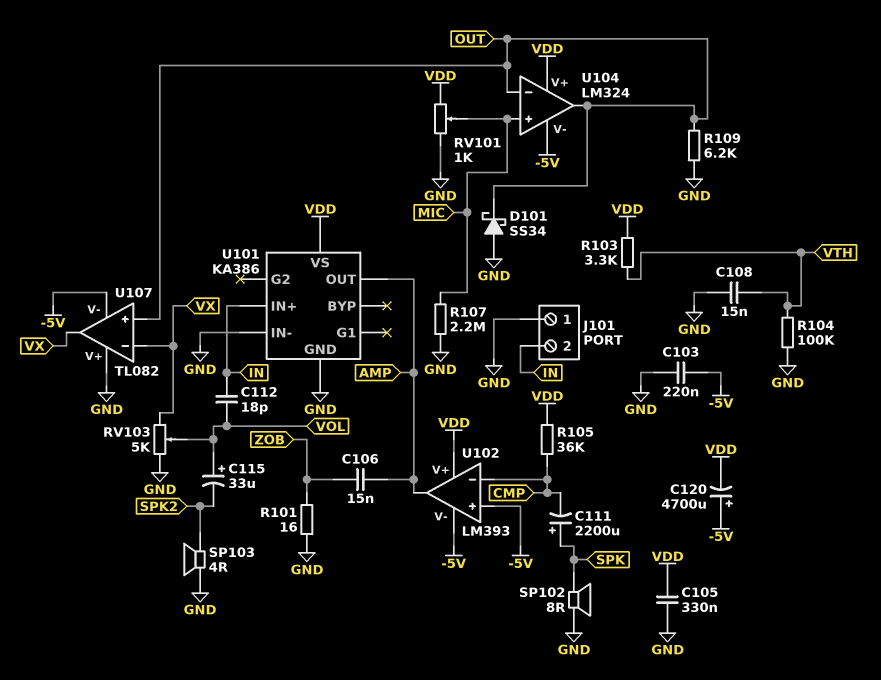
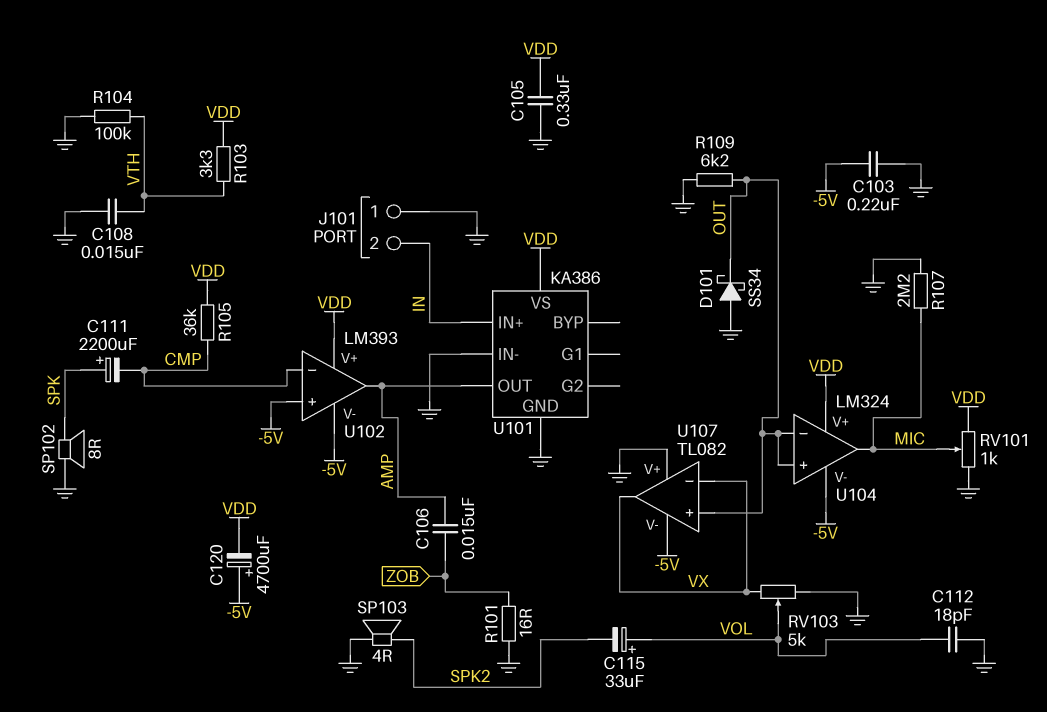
C112: 18pF (IN, VOL) -> 18pF (GND, VOL)
U104 pin in+: MIC -> OUT
U104 pin out: OUT -> MIC

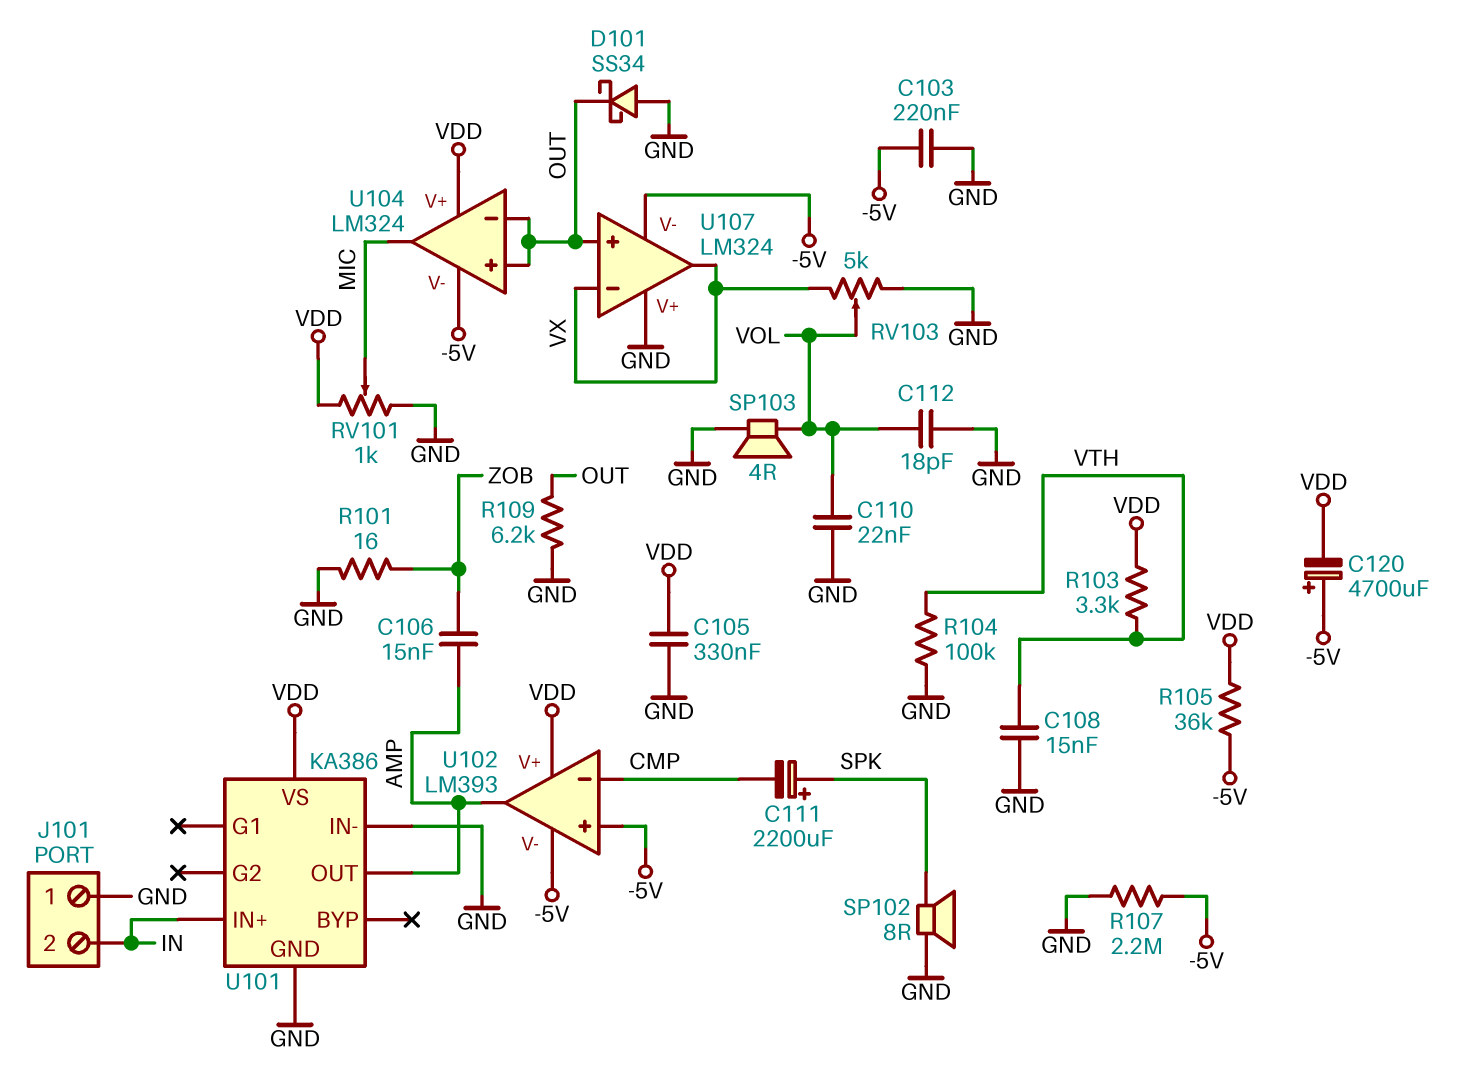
C110: none -> 22nF (GND, VOL)
C115: 33uF (plus VOL, minus SPK2) -> none
R105: 36k (CMP, VDD) -> 36k (-5V, VDD)
R107: 2.2M (GND, MIC) -> 2.2M (-5V, GND)
SP103: speaker 4R (GND, SPK2) -> speaker 4R (GND, VOL)
U107: TL082 -> LM324

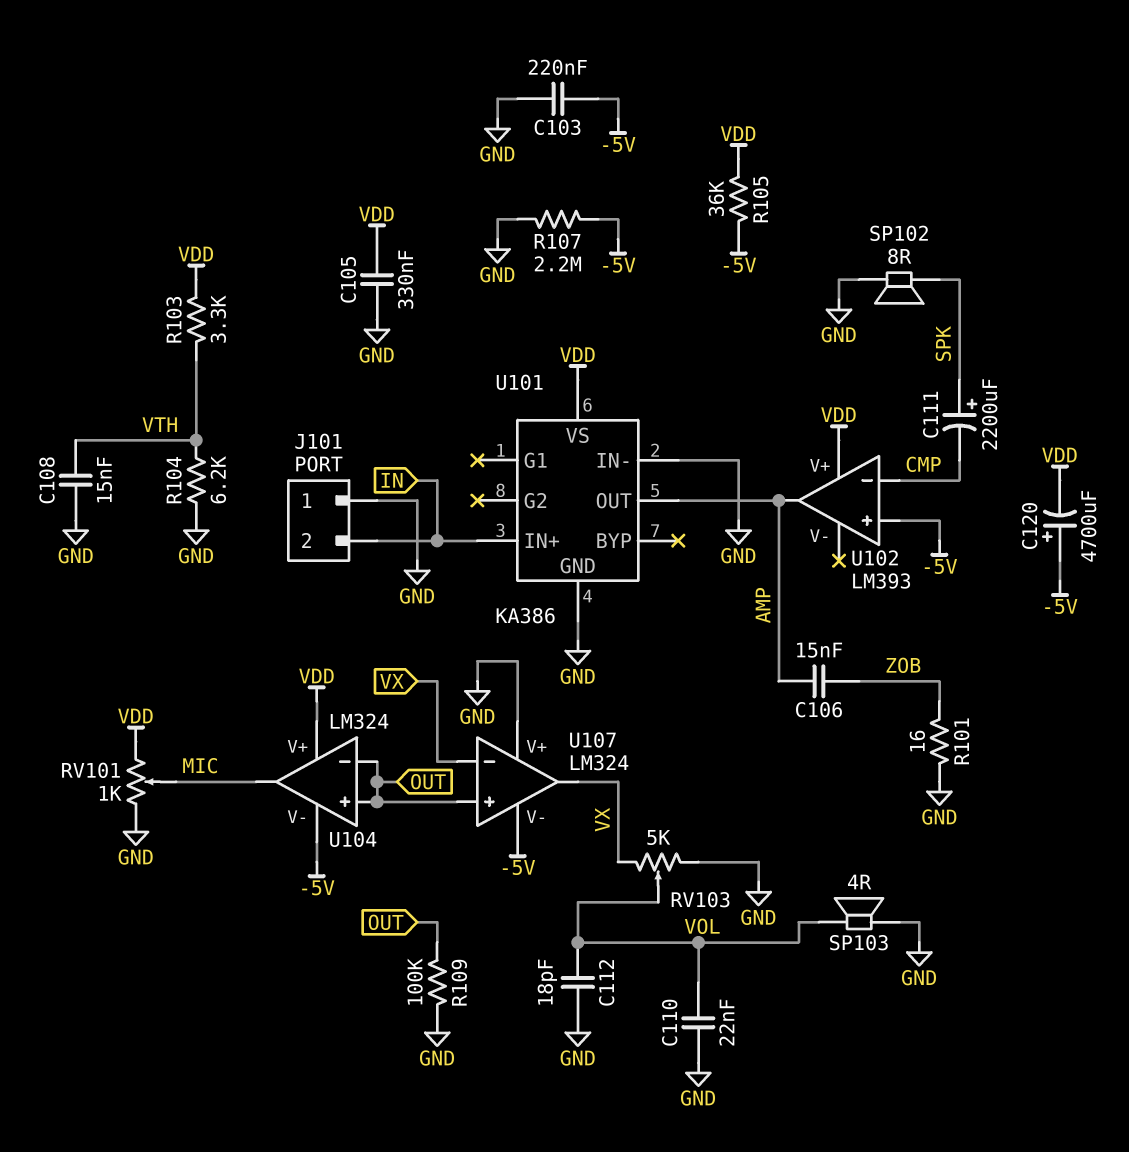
D101: schottky SS34 (A GND, K OUT) -> none
R104: 100k (GND, VTH) -> 6.2k (GND, VTH)
R109: 6.2k (GND, OUT) -> 100k (GND, OUT)
U102 pin V-: -5V -> none

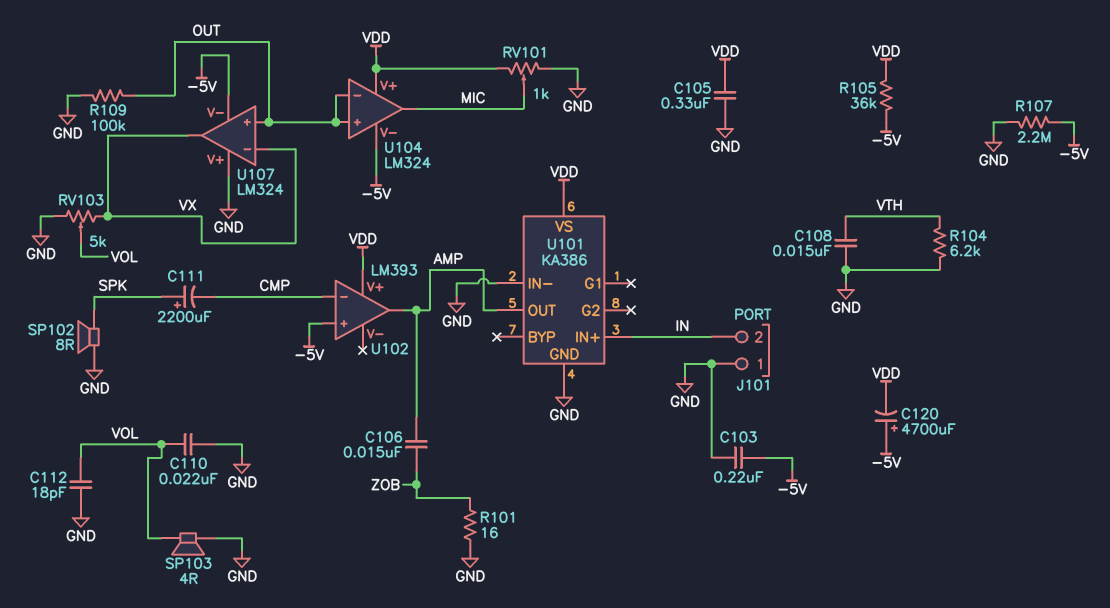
R103: 3.3k (VDD, VTH) -> none

